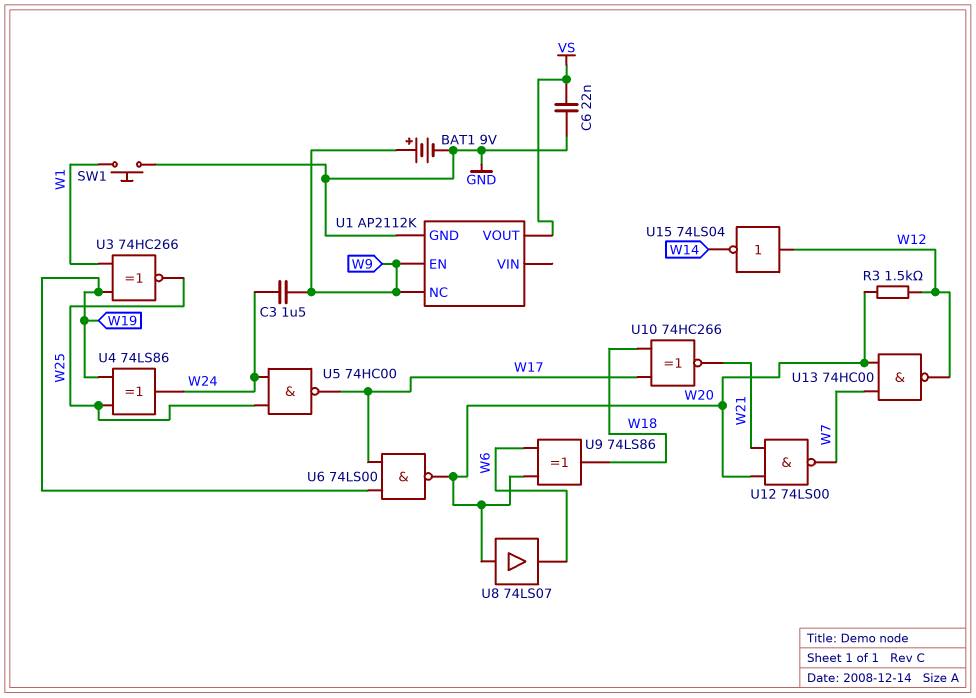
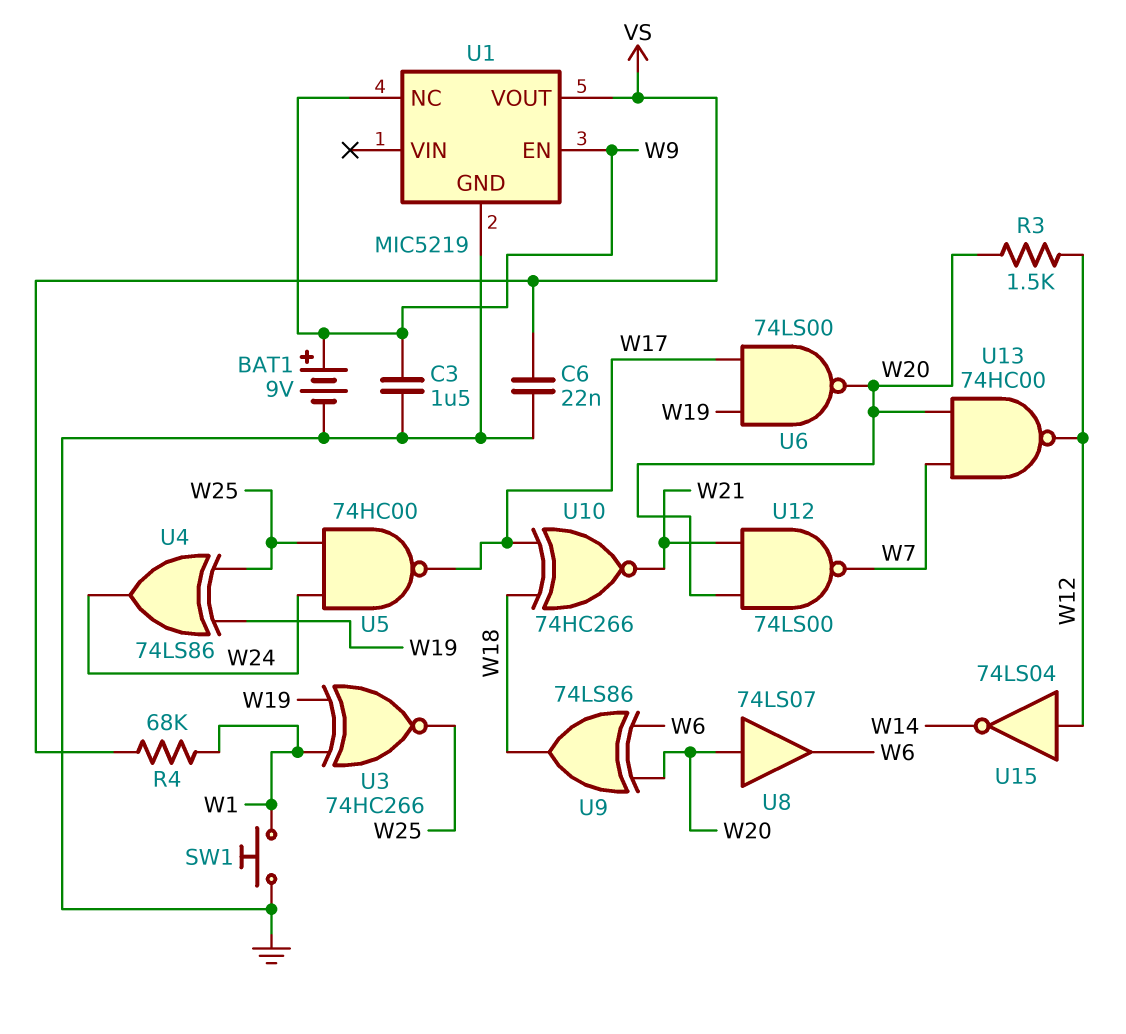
C3: 1.5uF (W9, W24) -> 1.5uF (GND, W9)
R4: none -> 68k (VS, W1)
U1: AP2112K -> MIC5219

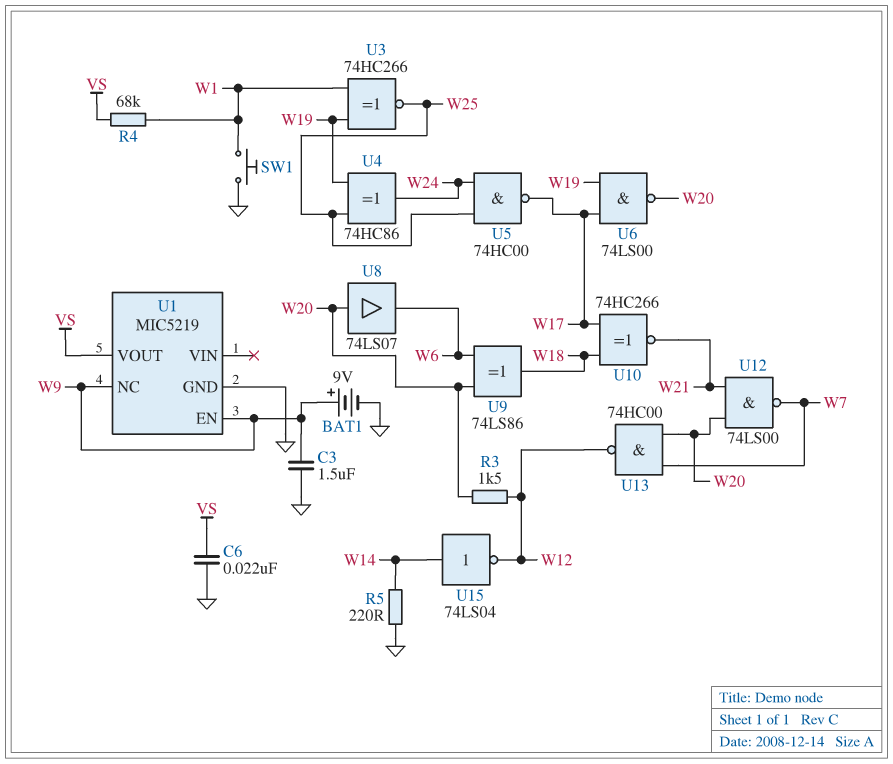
R5: none -> 220 (GND, W14)
U4: XOR 74LS86 (in W19, in W25, out W24) -> XOR 74HC86 (in W19, in W25, out W24)
U15: NOT 74LS04 (in W12, out W14) -> NOT 74LS04 (in W14, out W12)

